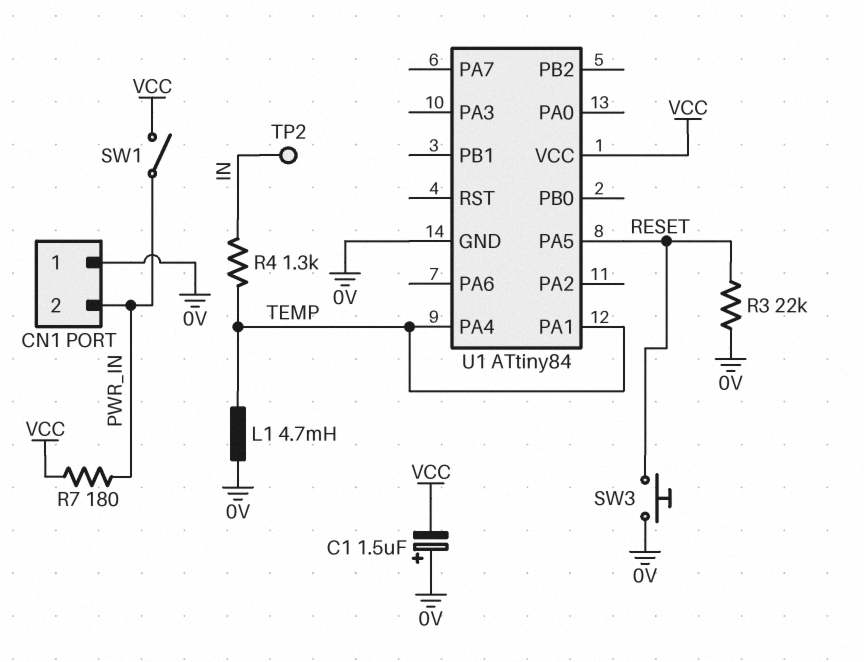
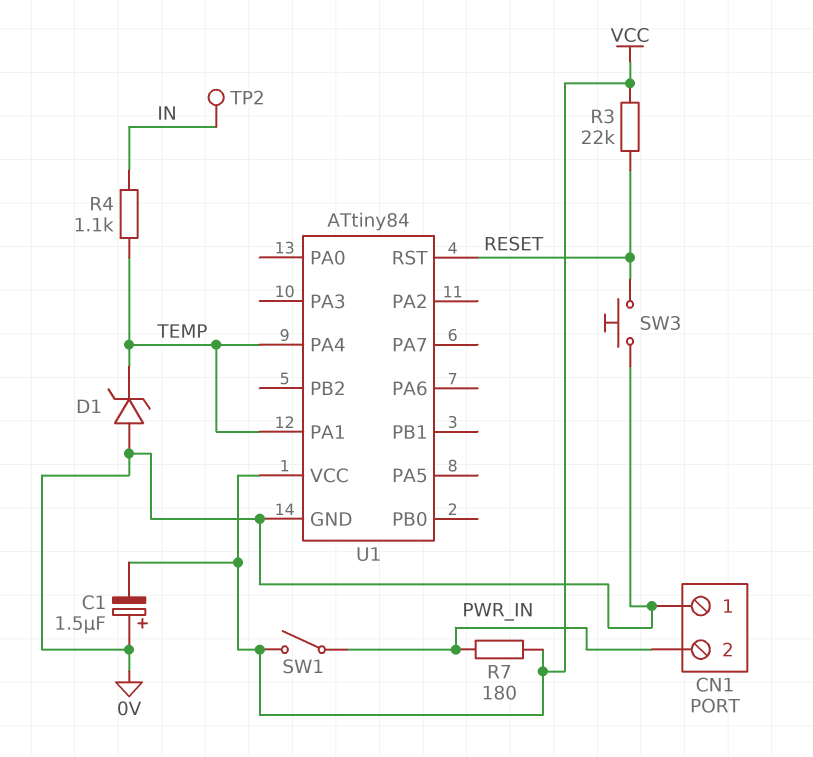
D1: none -> zener (A 0V, K TEMP)
L1: 4.7mH (0V, TEMP) -> none
R3: 22k (0V, RESET) -> 22k (RESET, VCC)
R4: 1.3k (IN, TEMP) -> 1.1k (IN, TEMP)
U1 pin PA5: RESET -> none
U1 pin RST: none -> RESET

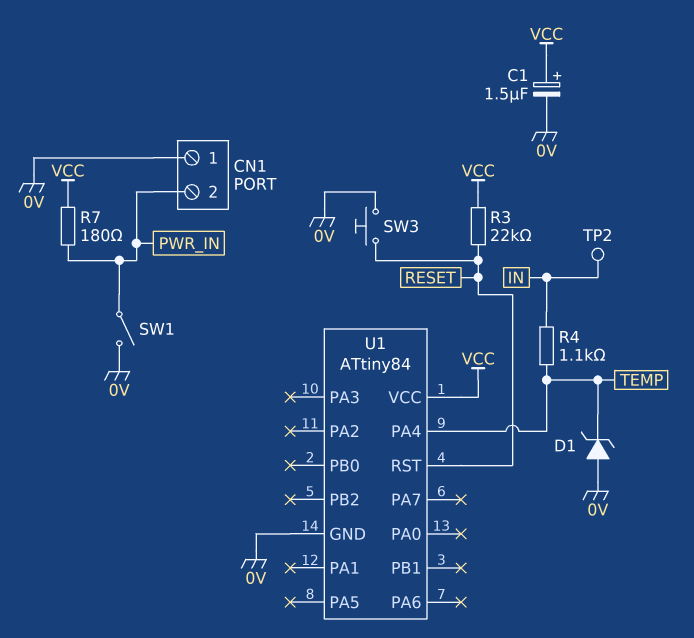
C1: 1.5uF (plus 0V, minus VCC) -> 1.5uF (plus VCC, minus 0V)
SW1: switch (PWR_IN, VCC) -> switch (0V, PWR_IN)
U1 pin PA1: TEMP -> none

